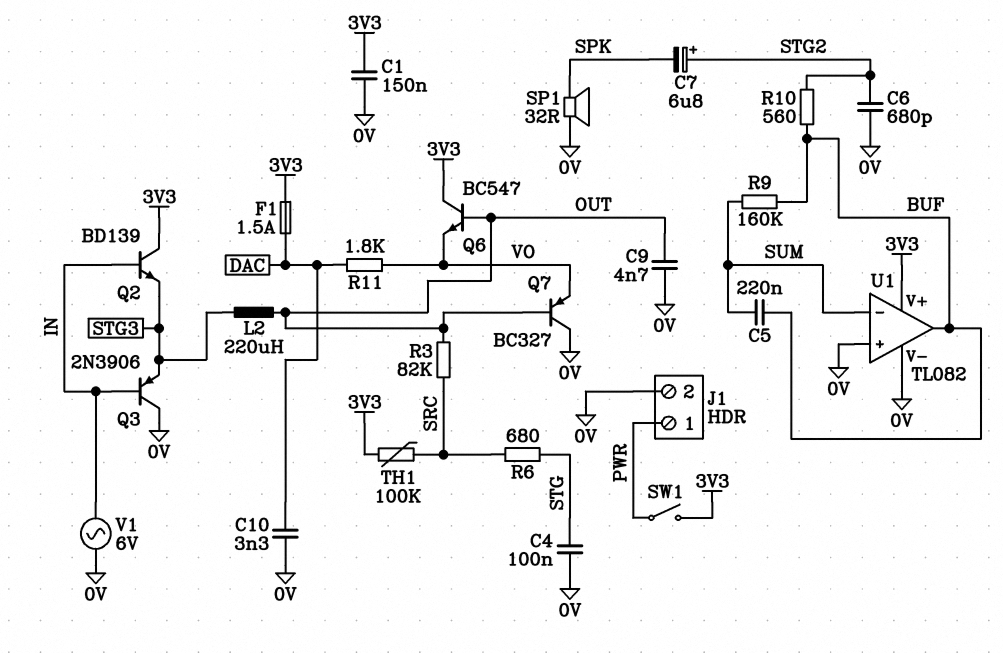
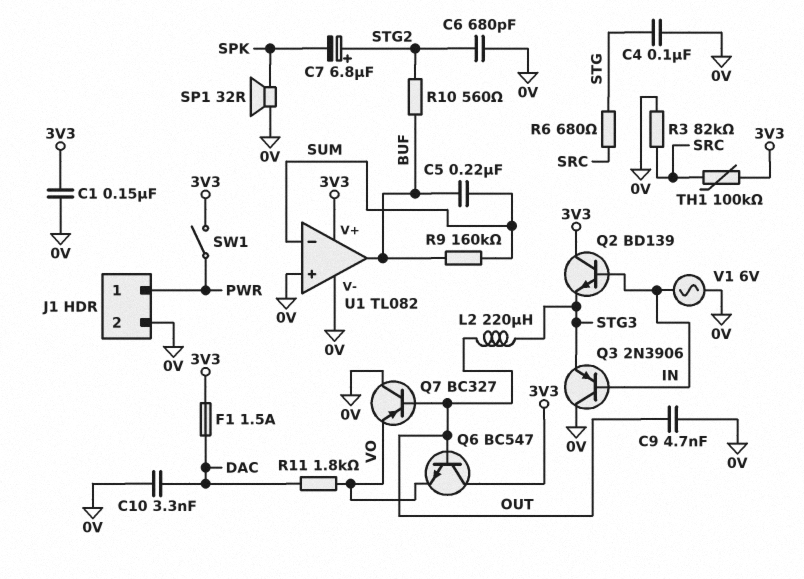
R3: 82k (OUT, SRC) -> 82k (0V, SRC)

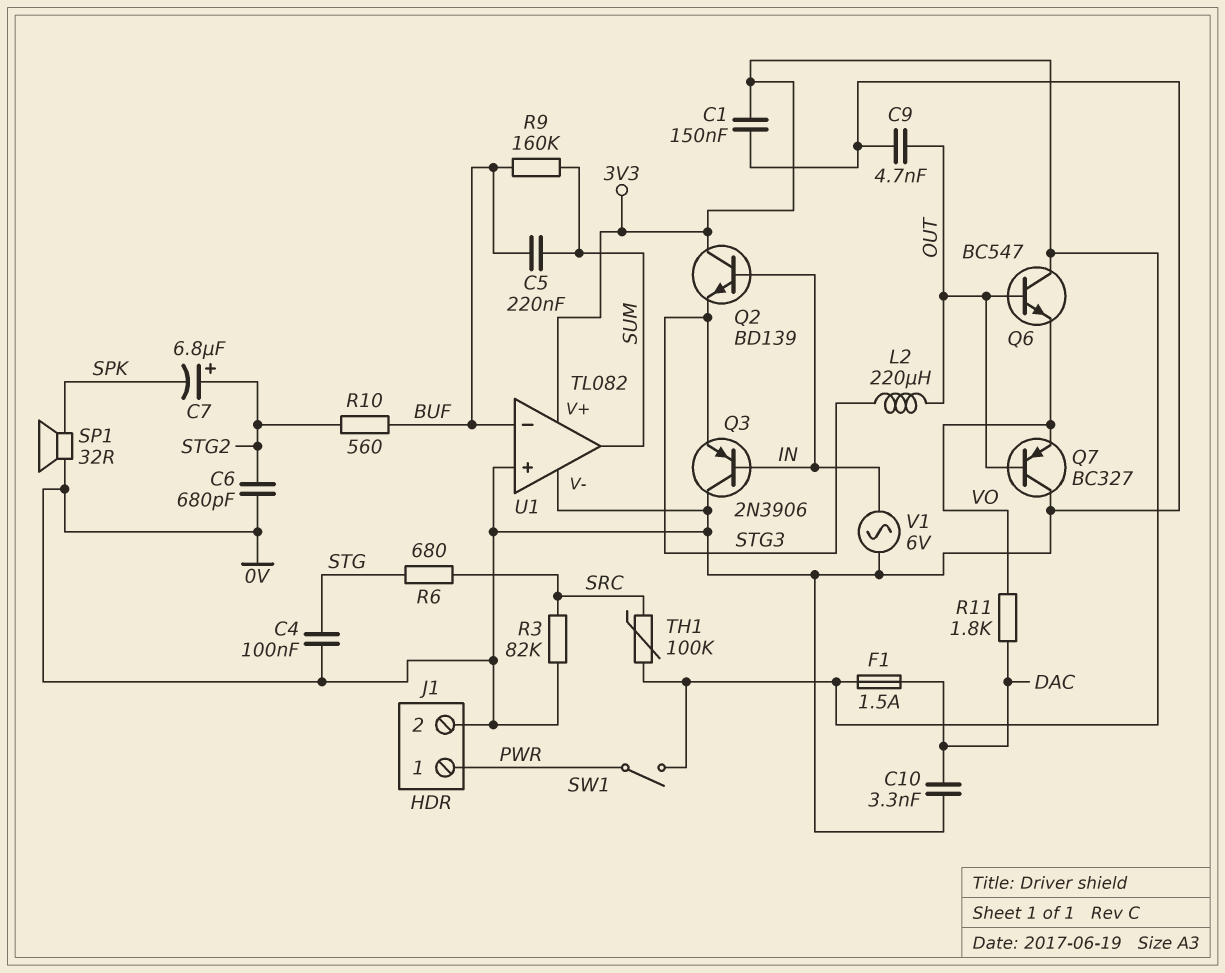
U1 pin in-: SUM -> BUF
U1 pin out: BUF -> SUM

